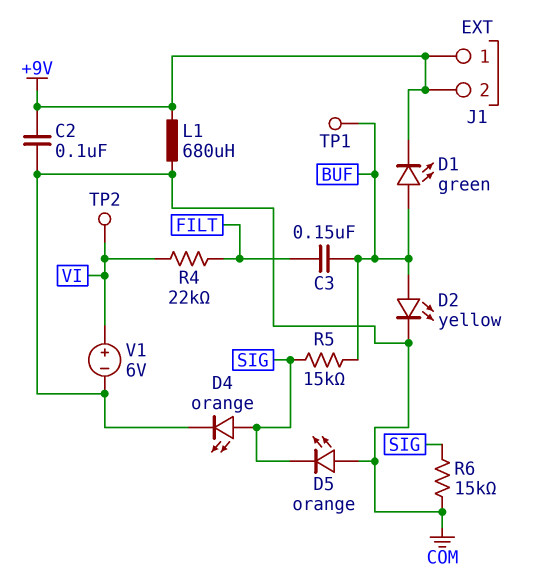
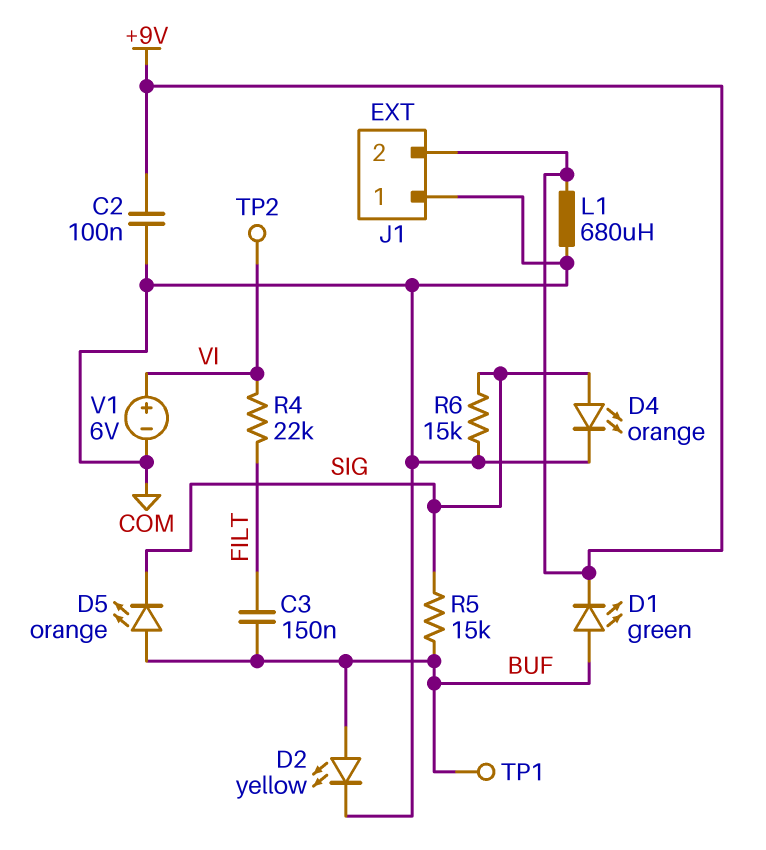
D5: LED orange (A COM, K SIG) -> LED orange (A BUF, K SIG)
J1 pin 1: +9V -> COM

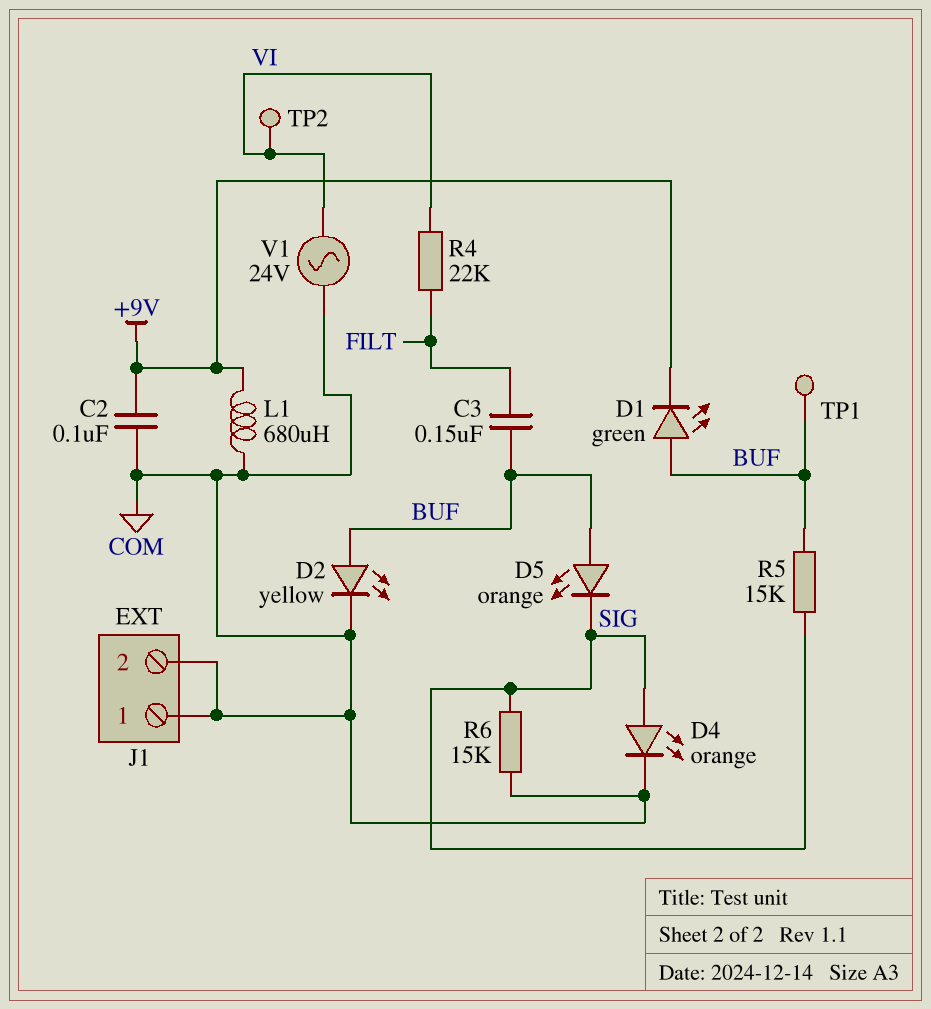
J1 pin 2: +9V -> COM
V1: 6V (plus VI, minus COM) -> AC 24V (COM, VI)

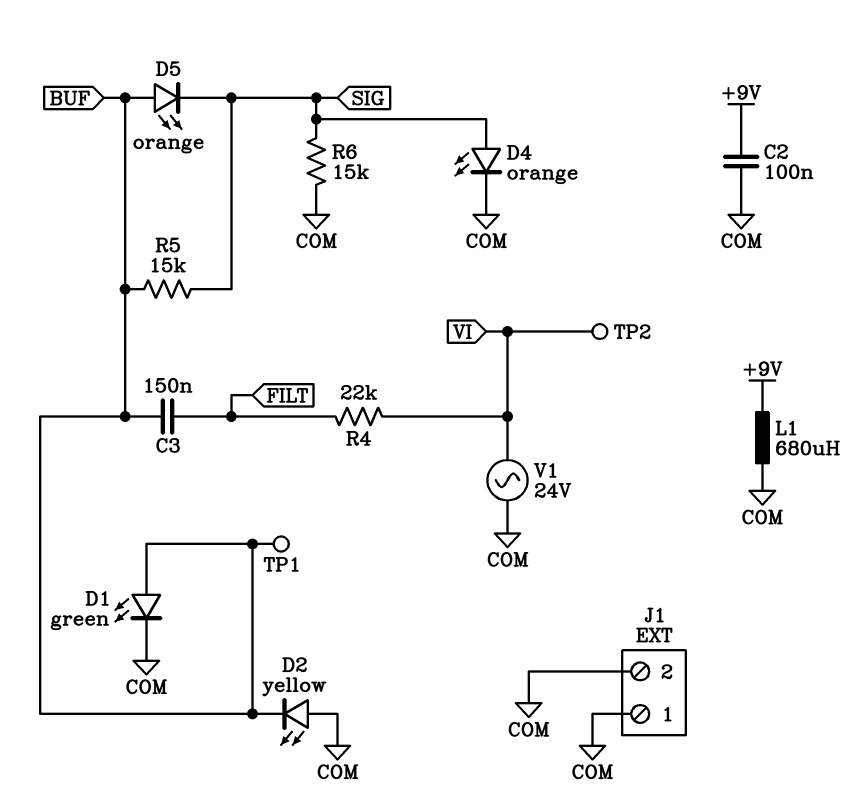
D1: LED green (A BUF, K +9V) -> LED green (A BUF, K COM)
D2: LED yellow (A BUF, K COM) -> LED yellow (A COM, K BUF)

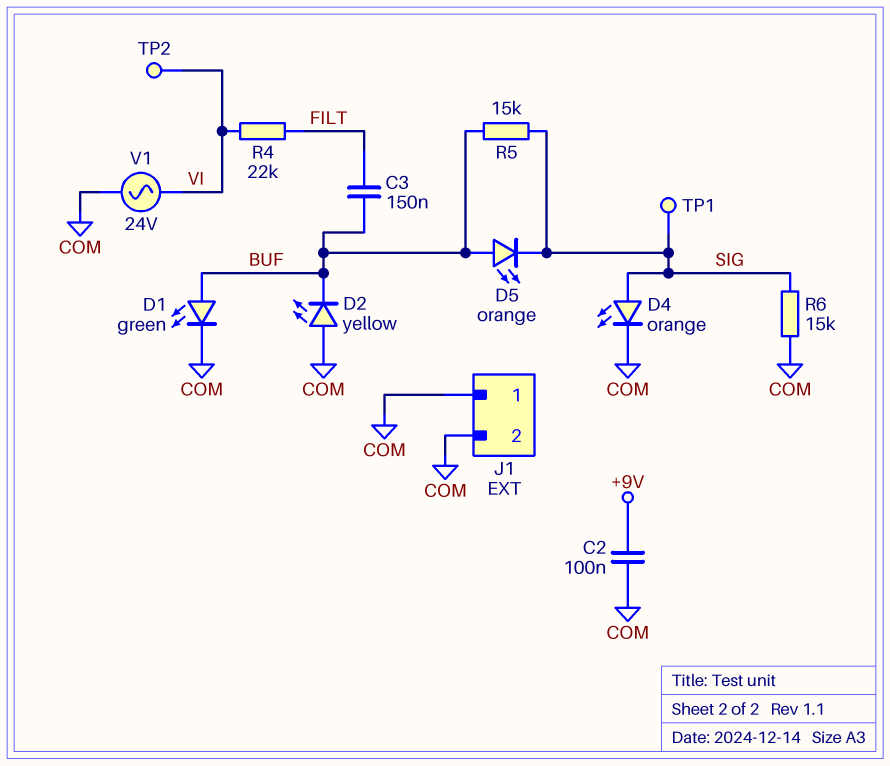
L1: 680uH (+9V, COM) -> none
TP1: test point (BUF) -> test point (SIG)

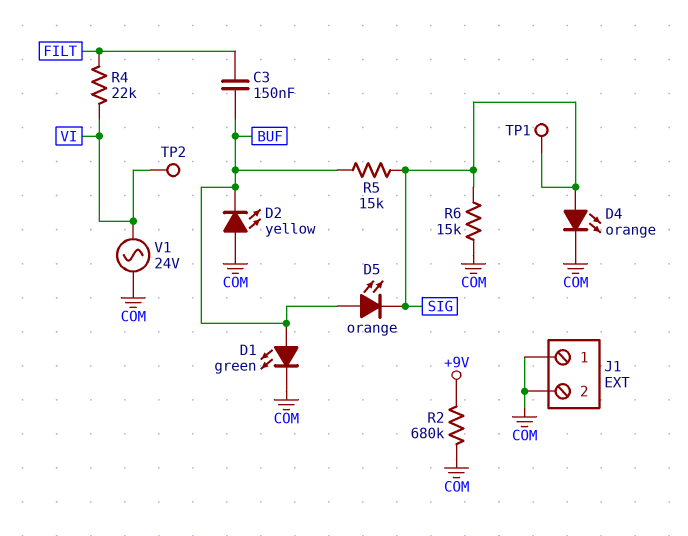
C2: 100nF (+9V, COM) -> none
R2: none -> 680k (+9V, COM)

